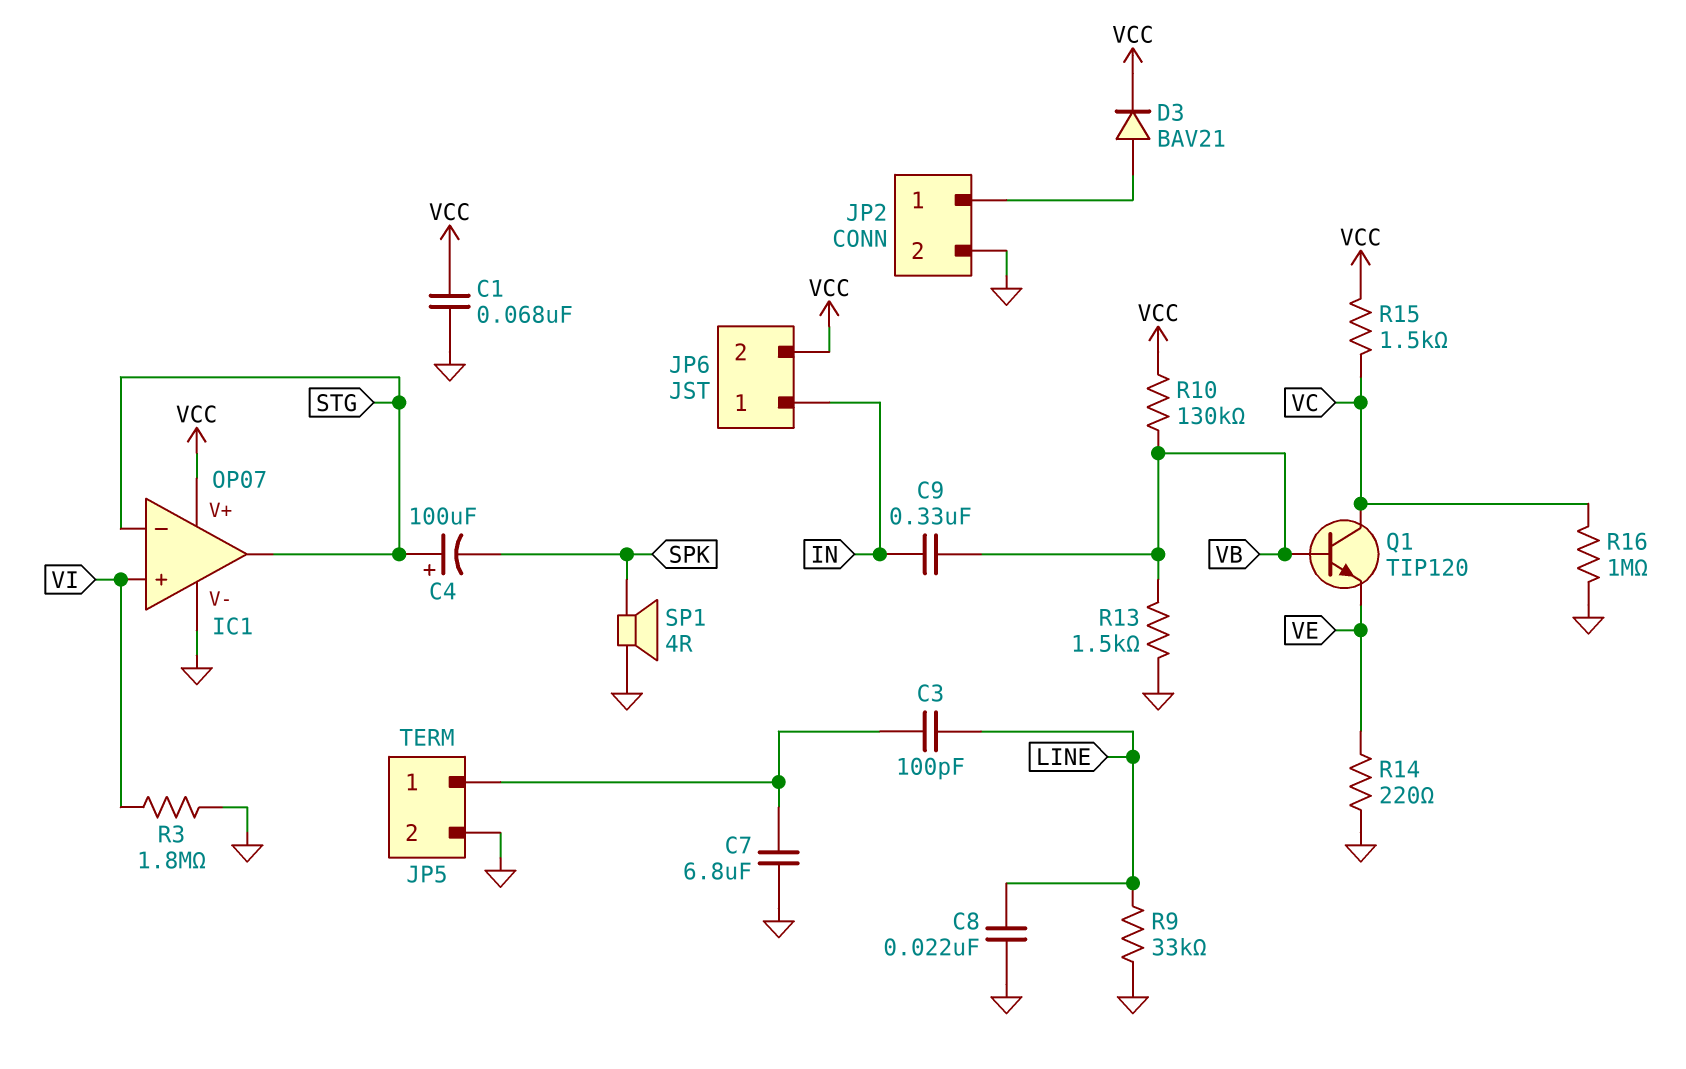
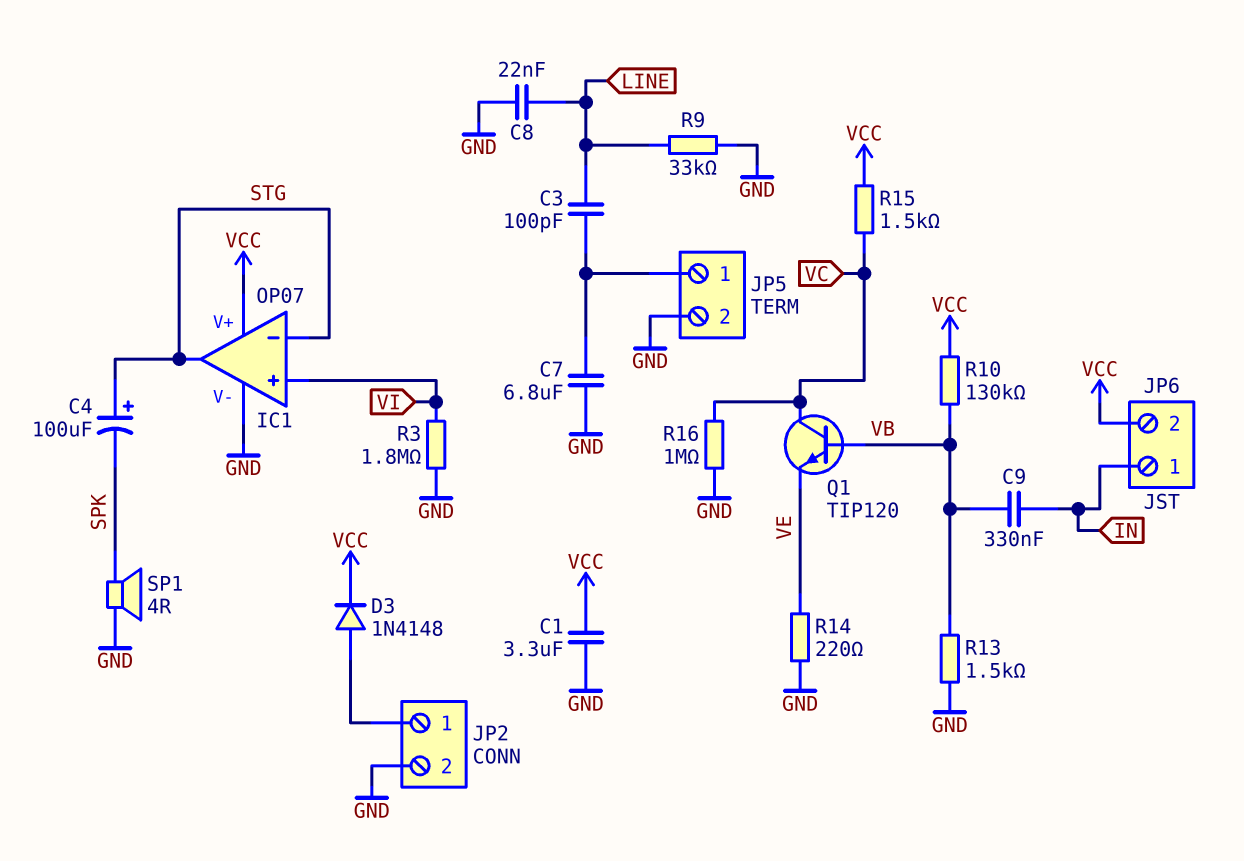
C1: 68nF (GND, VCC) -> 3.3uF (GND, VCC)
D3: diode BAV21 (A JP2/1, K VCC) -> diode 1N4148 (A JP2/1, K VCC)

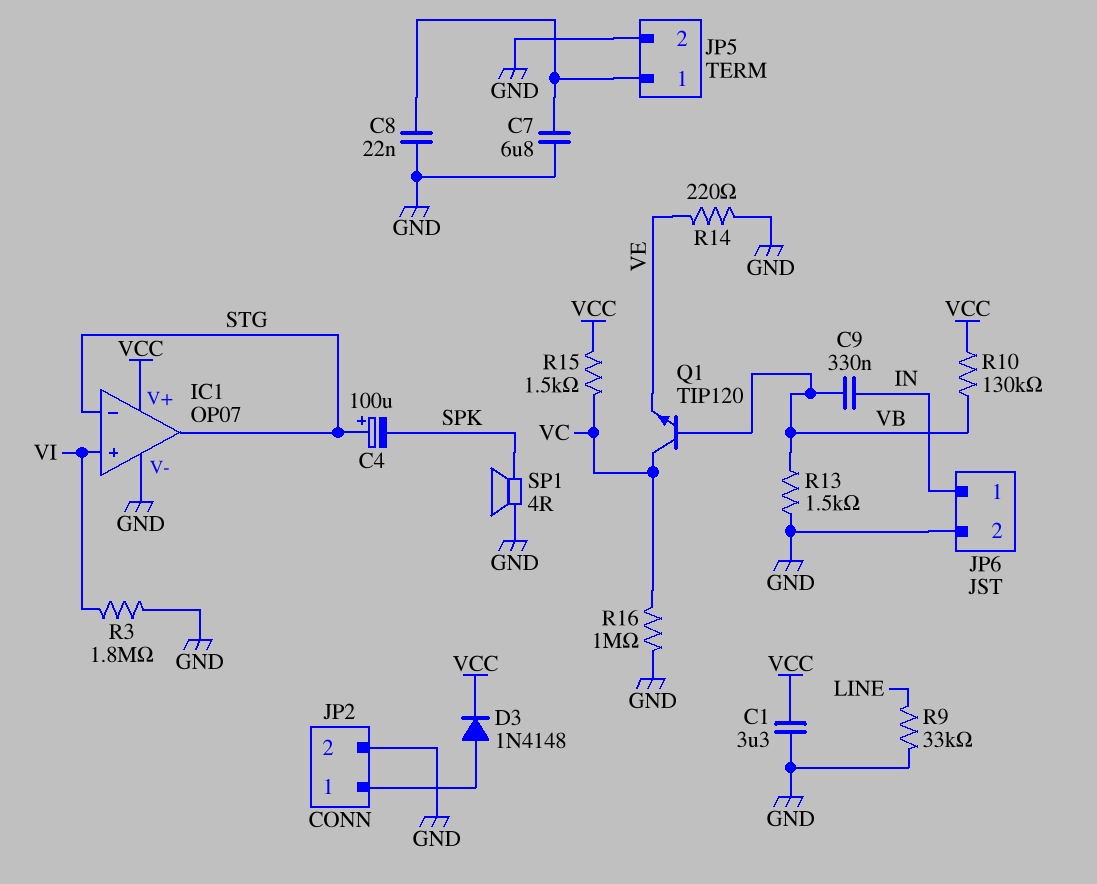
C3: 100pF (JP5/1, LINE) -> none
C8: 22nF (GND, LINE) -> 22nF (GND, JP5/1)
JP6 pin 2: VCC -> GND

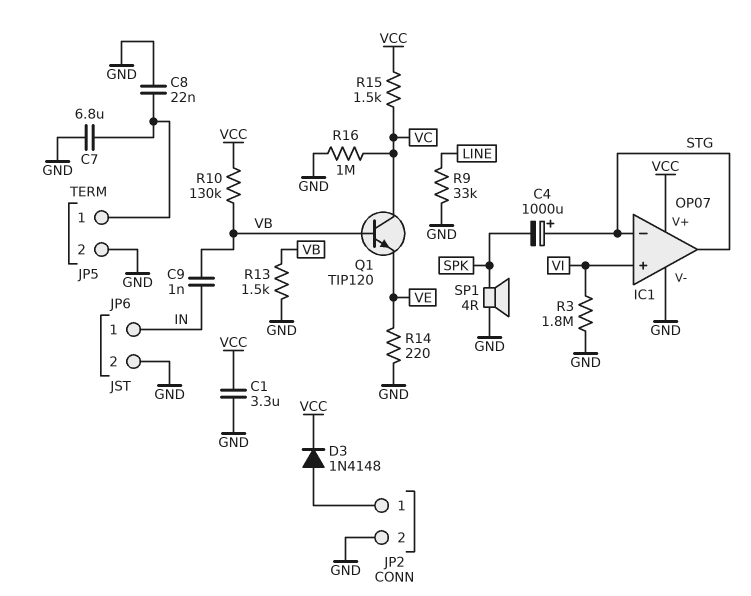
C4: 100uF (plus STG, minus SPK) -> 1000uF (plus STG, minus SPK)
C9: 330nF (IN, VB) -> 1nF (IN, VB)

